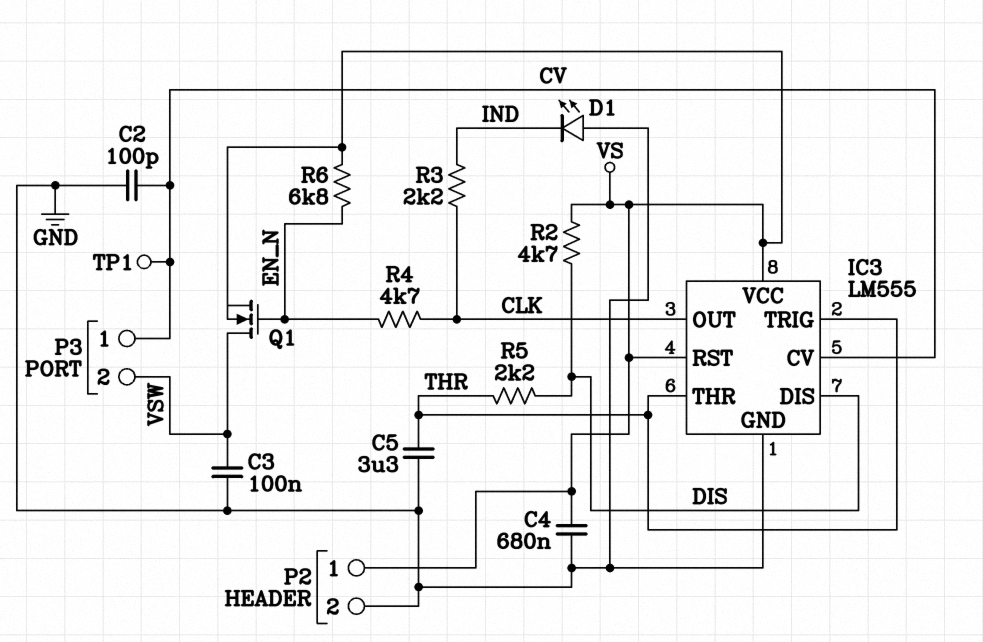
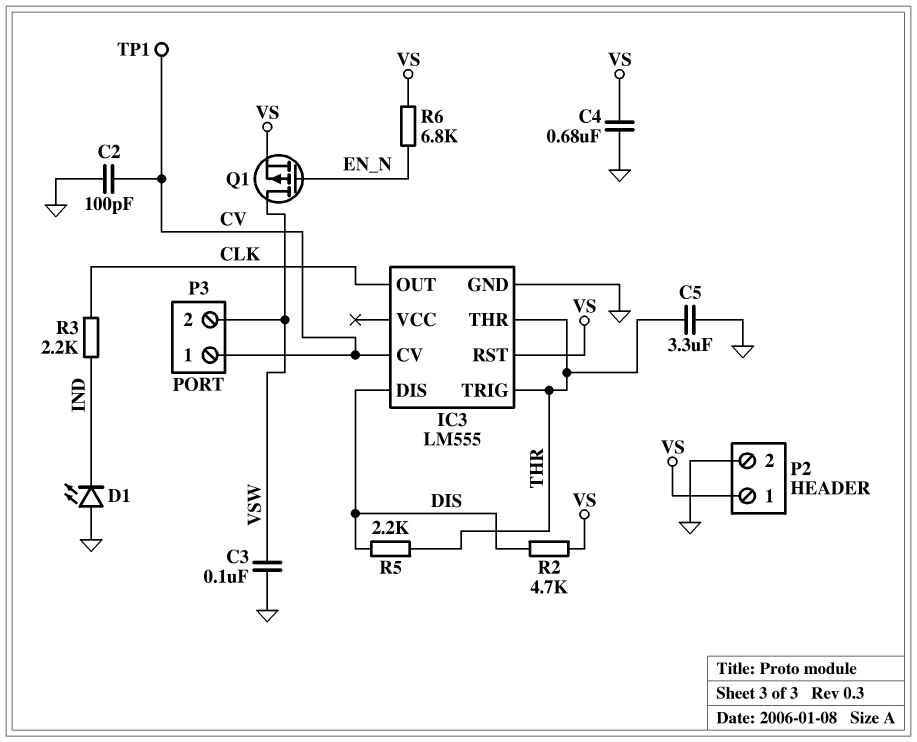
IC3 pin VCC: VS -> none
Q1: NMOS (G EN_N, D VSW, S VS) -> PMOS (G EN_N, D VSW, S VS)
R4: 4.7k (CLK, EN_N) -> none

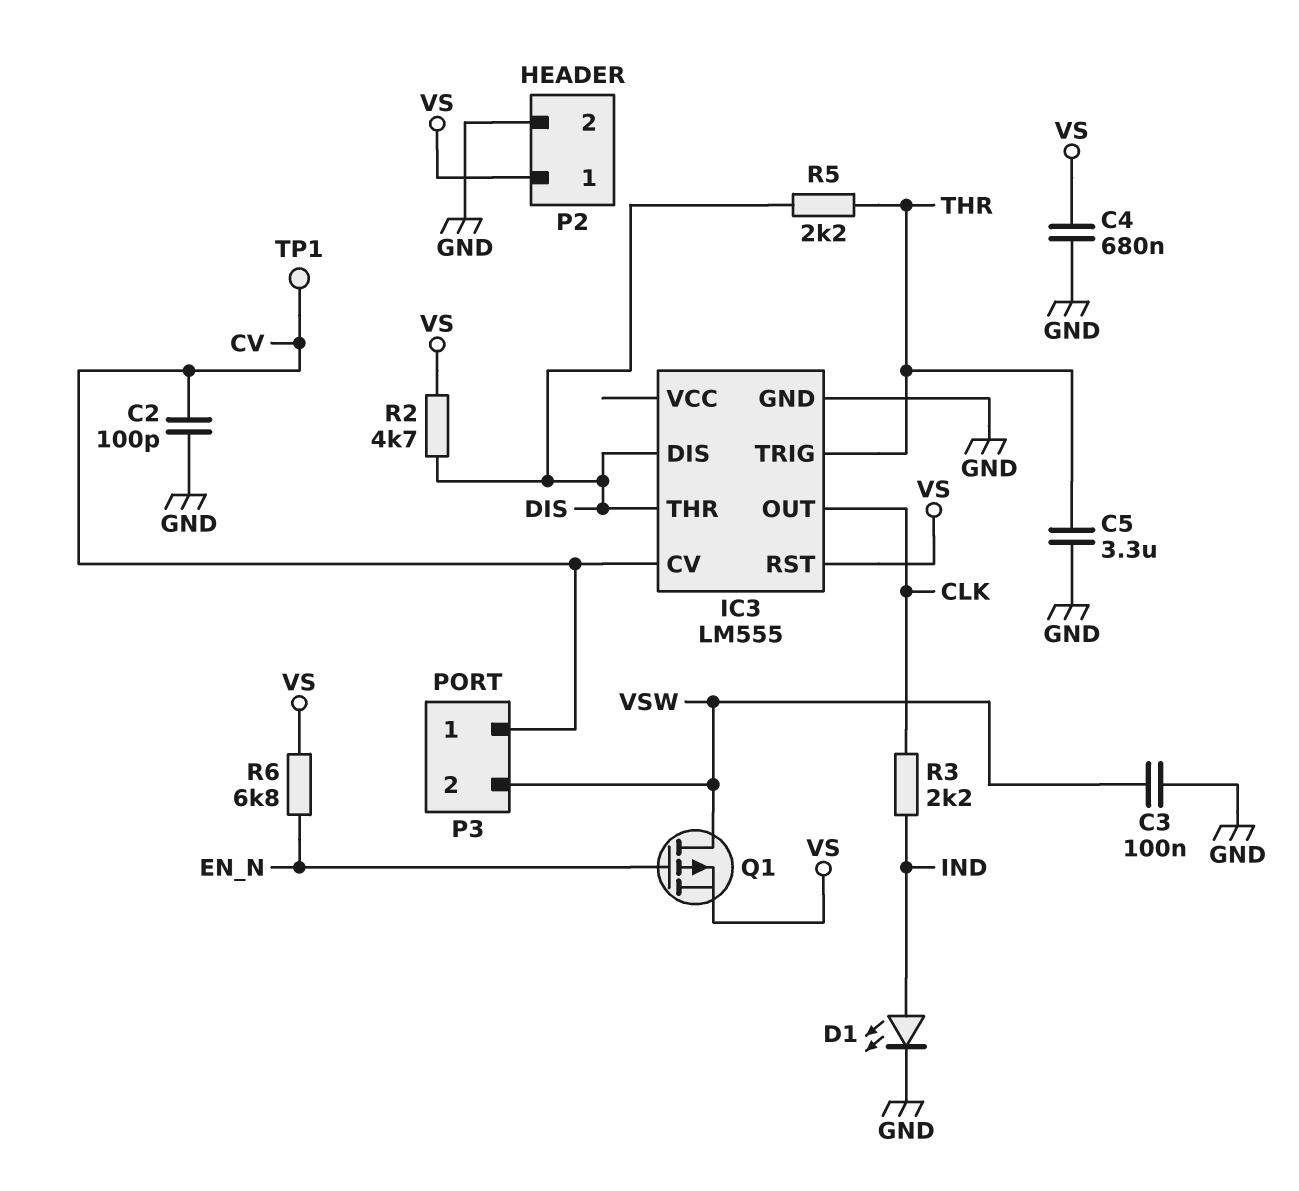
D1: LED (A GND, K IND) -> LED (A IND, K GND)
IC3 pin THR: THR -> DIS

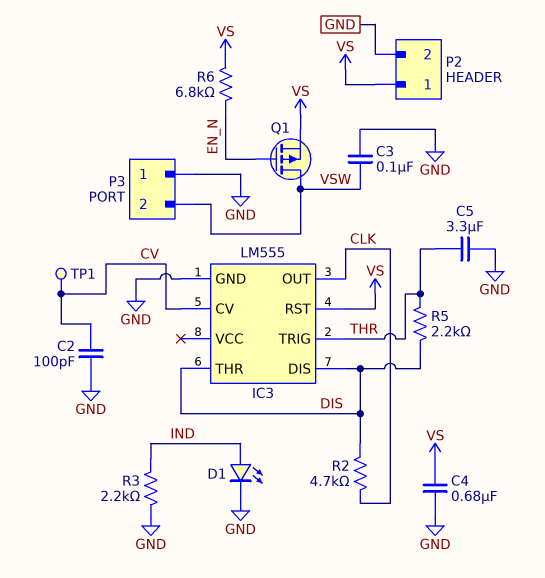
P3 pin 1: CV -> GND
R2: 4.7k (DIS, VS) -> 4.7k (CLK, DIS)
R3: 2.2k (CLK, IND) -> 2.2k (GND, IND)

